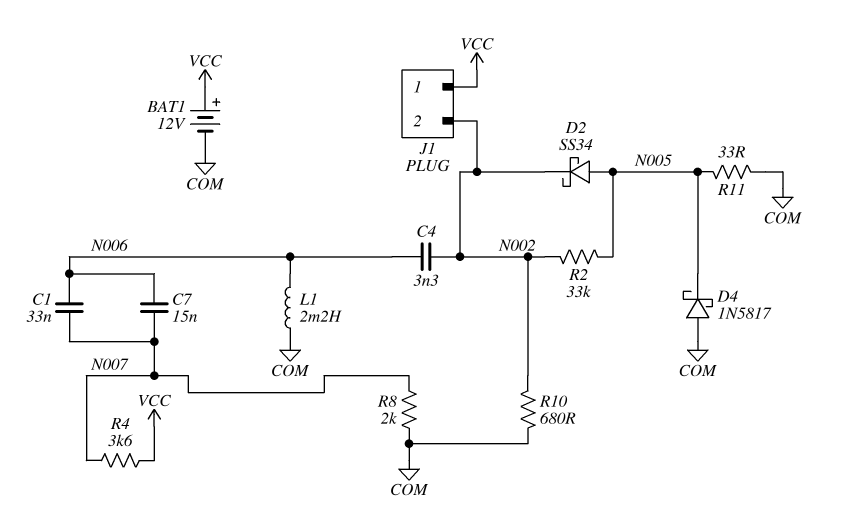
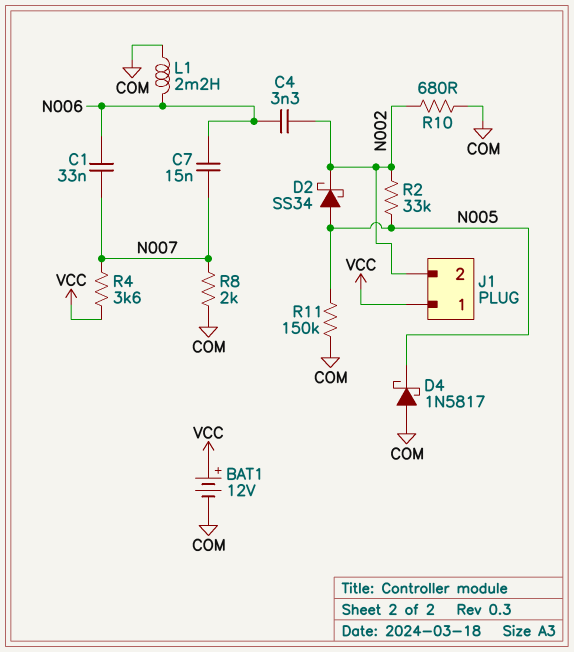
R11: 33 (COM, N005) -> 150k (COM, N005)

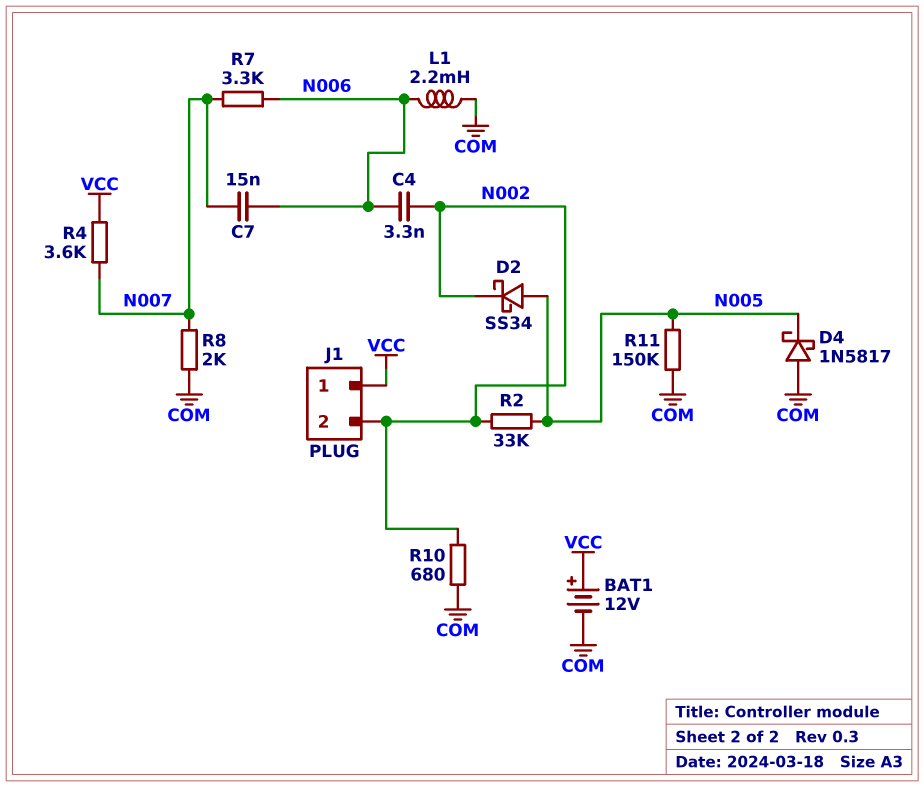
C1: 33nF (N006, N007) -> none
R7: none -> 3.3k (N006, N007)

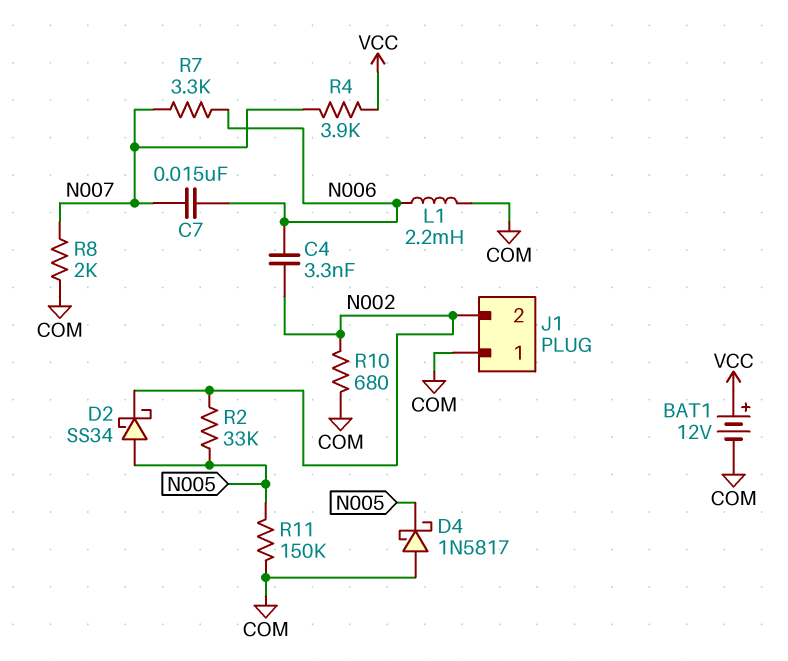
J1 pin 1: VCC -> COM
R4: 3.6k (N007, VCC) -> 3.9k (N007, VCC)

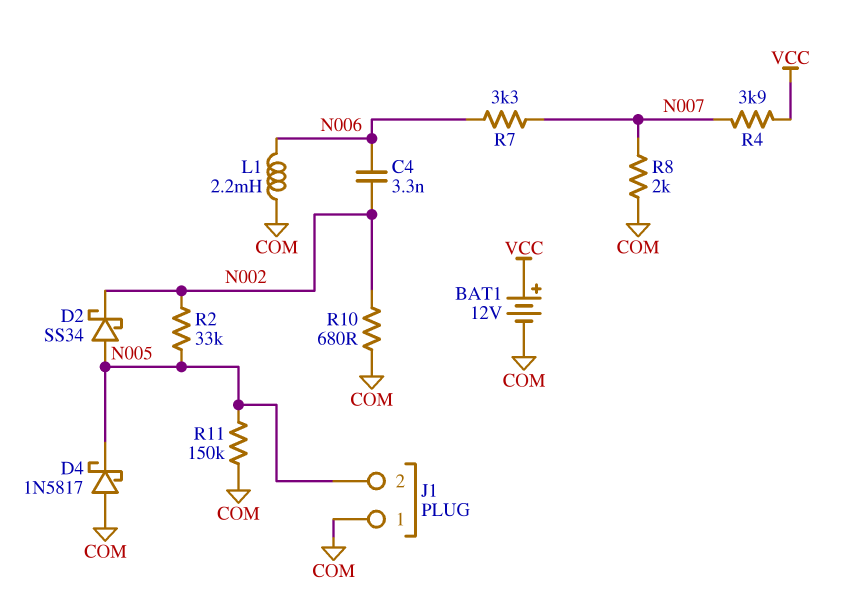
C7: 15nF (N006, N007) -> none
J1 pin 2: N002 -> N005

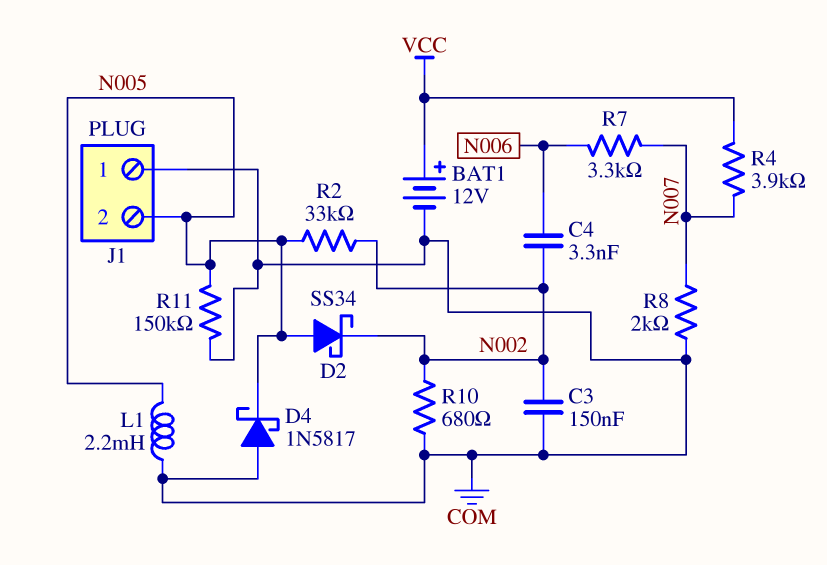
C3: none -> 150nF (COM, N002)
L1: 2.2mH (COM, N006) -> 2.2mH (COM, N005)

